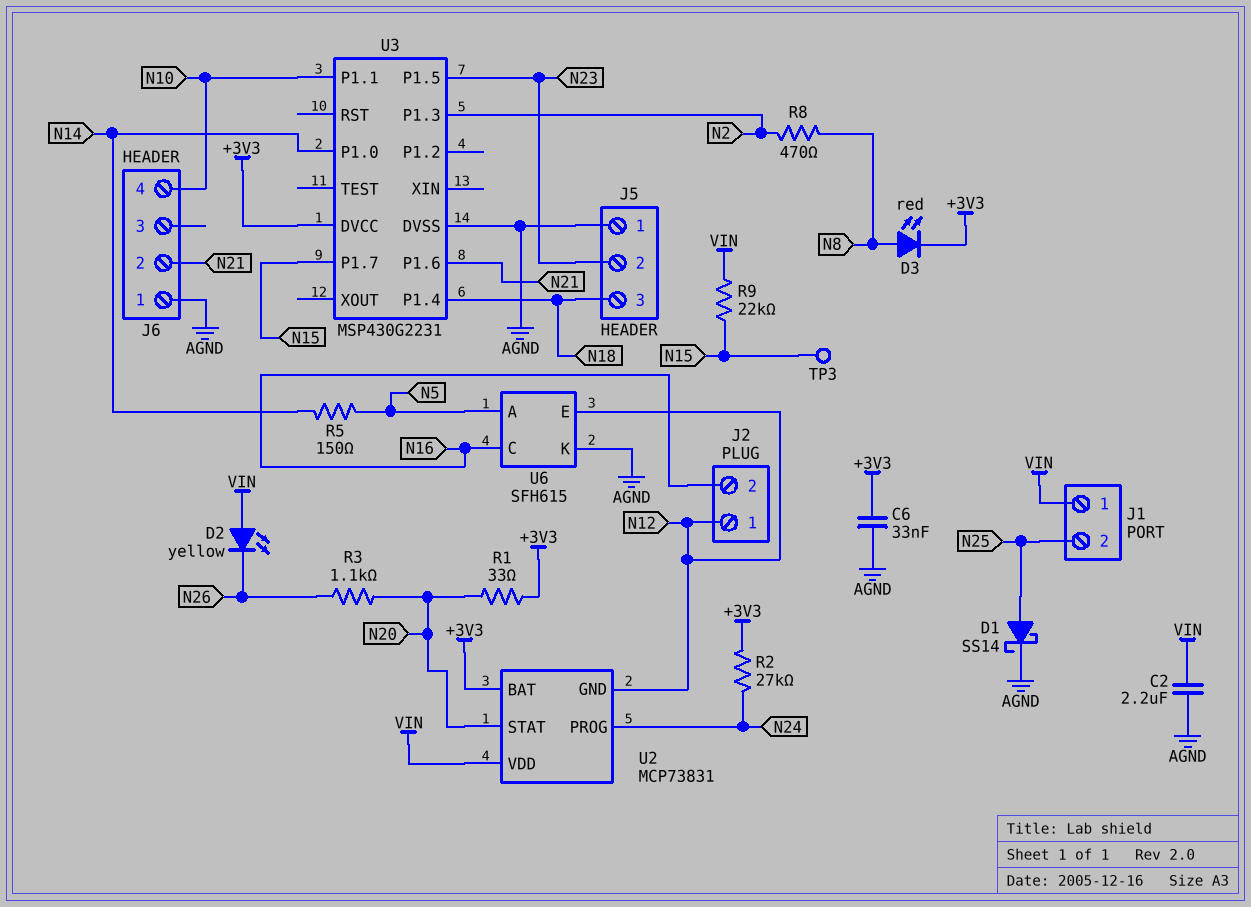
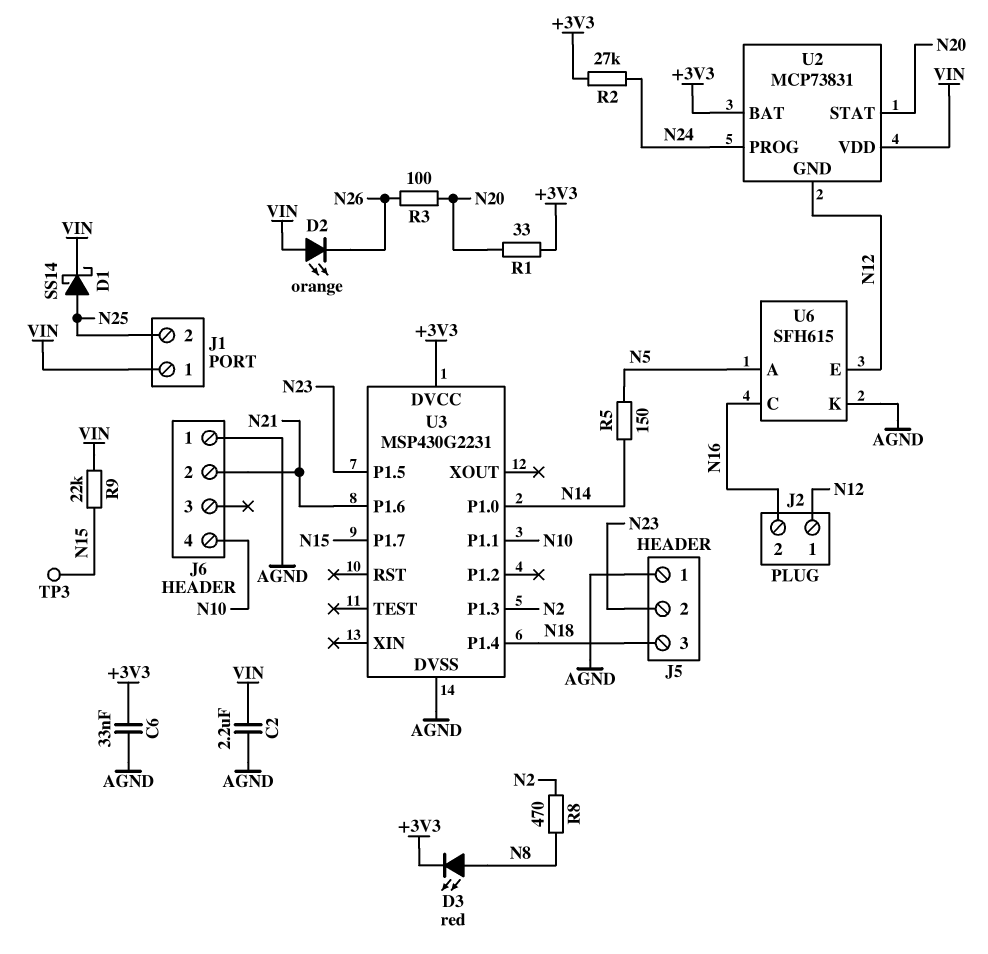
D1: schottky SS14 (A N25, K AGND) -> schottky SS14 (A N25, K VIN)
D2: LED yellow (A VIN, K N26) -> LED orange (A VIN, K N26)
R3: 1.1k (N20, N26) -> 100 (N20, N26)

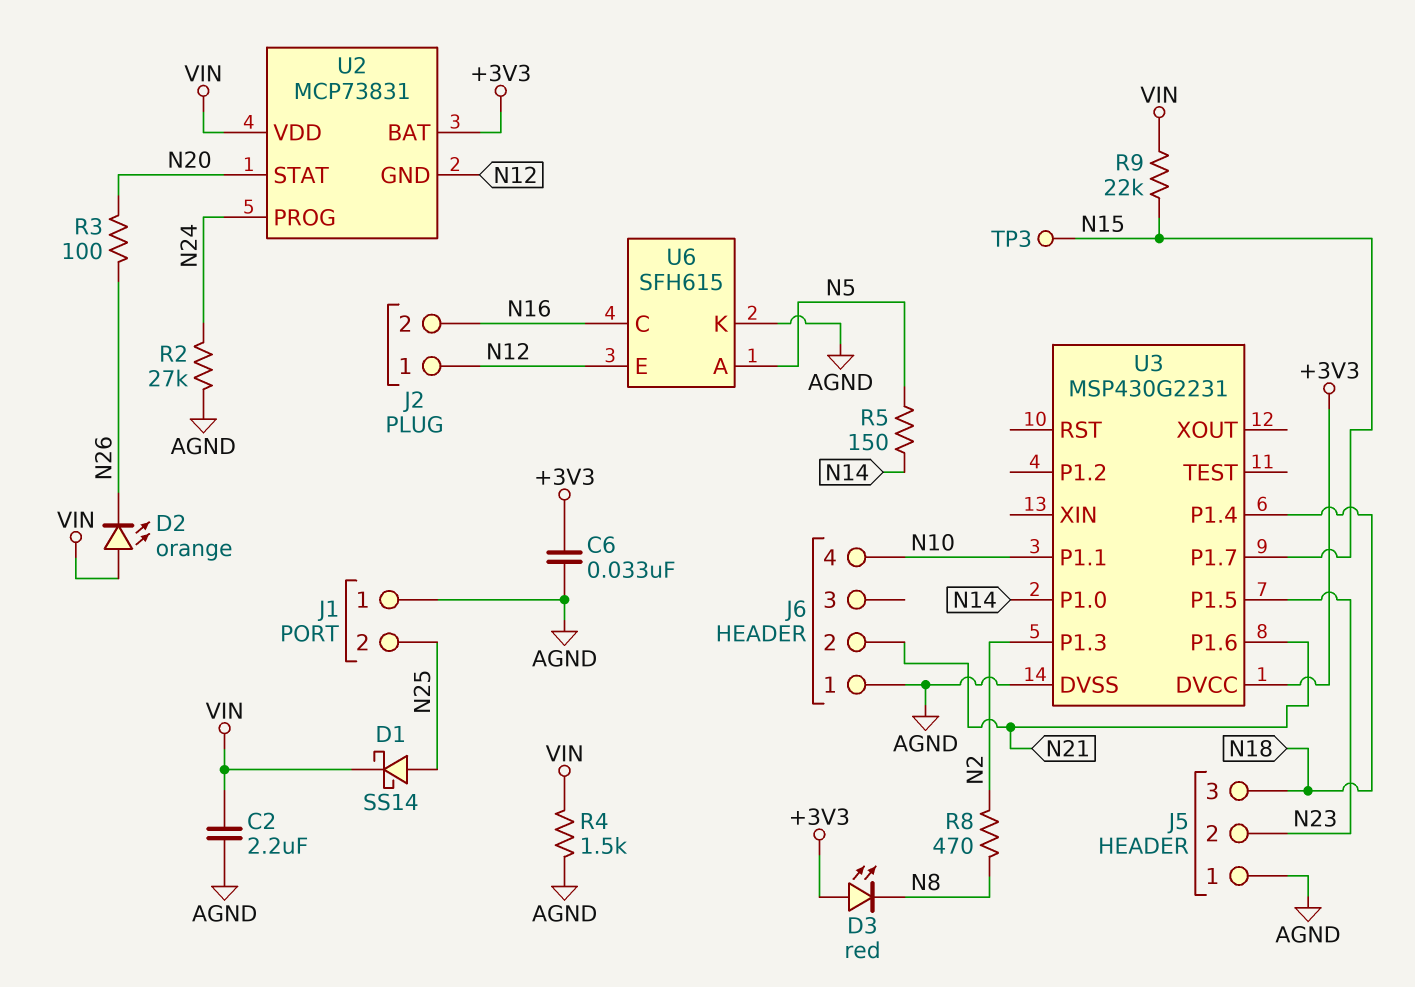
D3: LED red (A N8, K +3V3) -> LED red (A +3V3, K N8)
J1 pin 1: VIN -> AGND
R1: 33 (+3V3, N20) -> none
R2: 27k (+3V3, N24) -> 27k (AGND, N24)
R4: none -> 1.5k (AGND, VIN)

